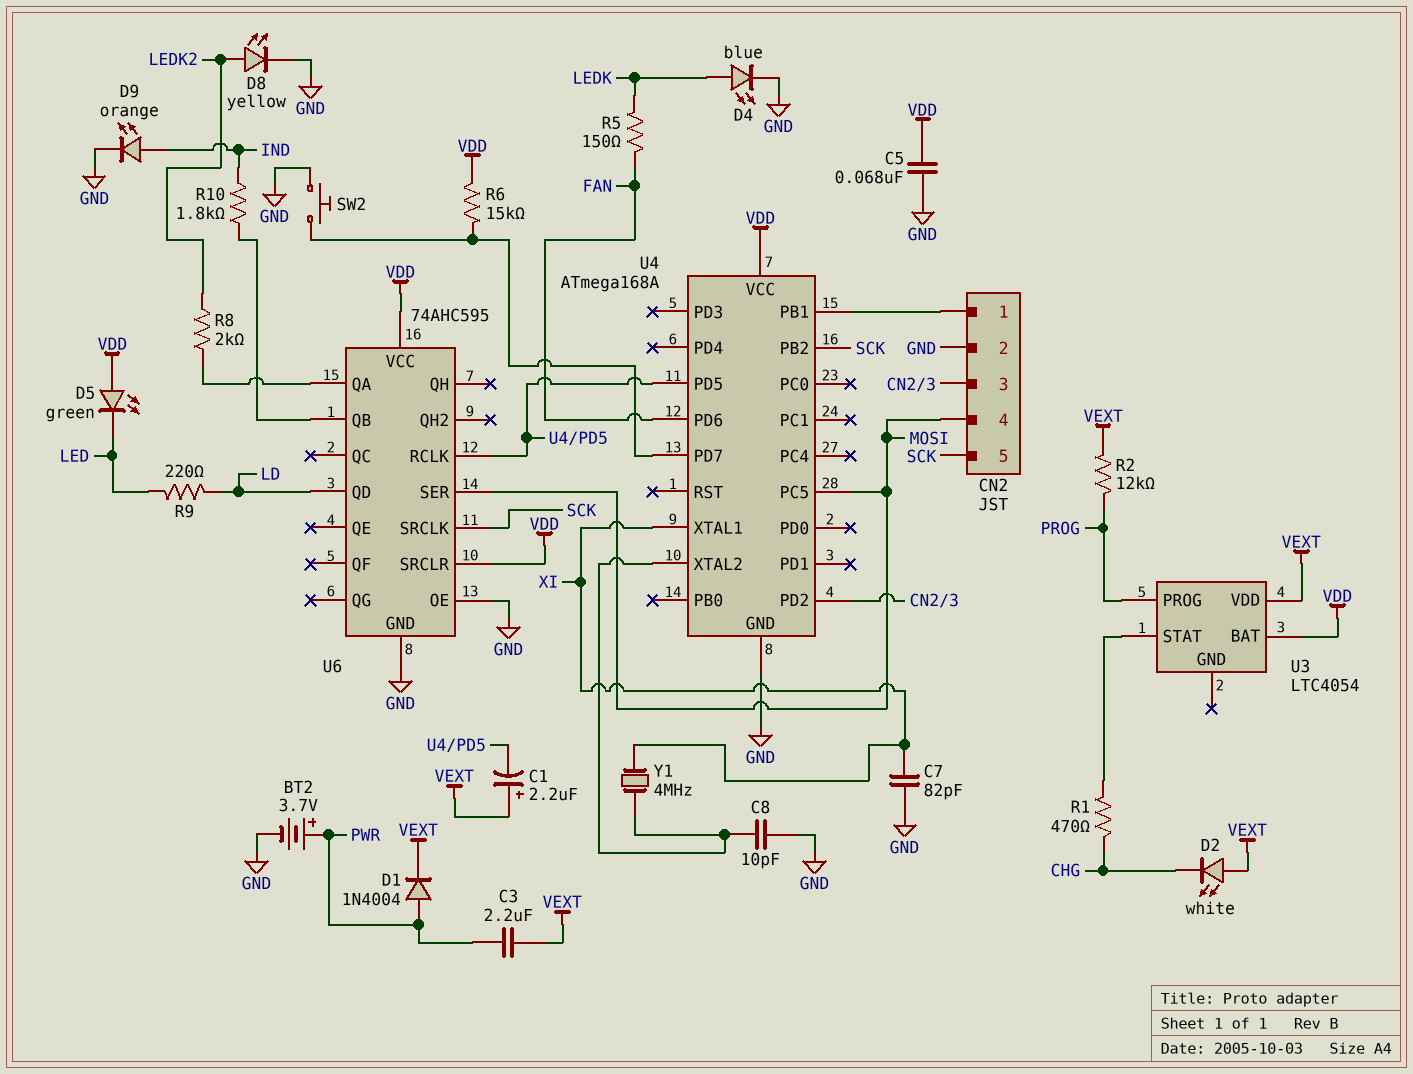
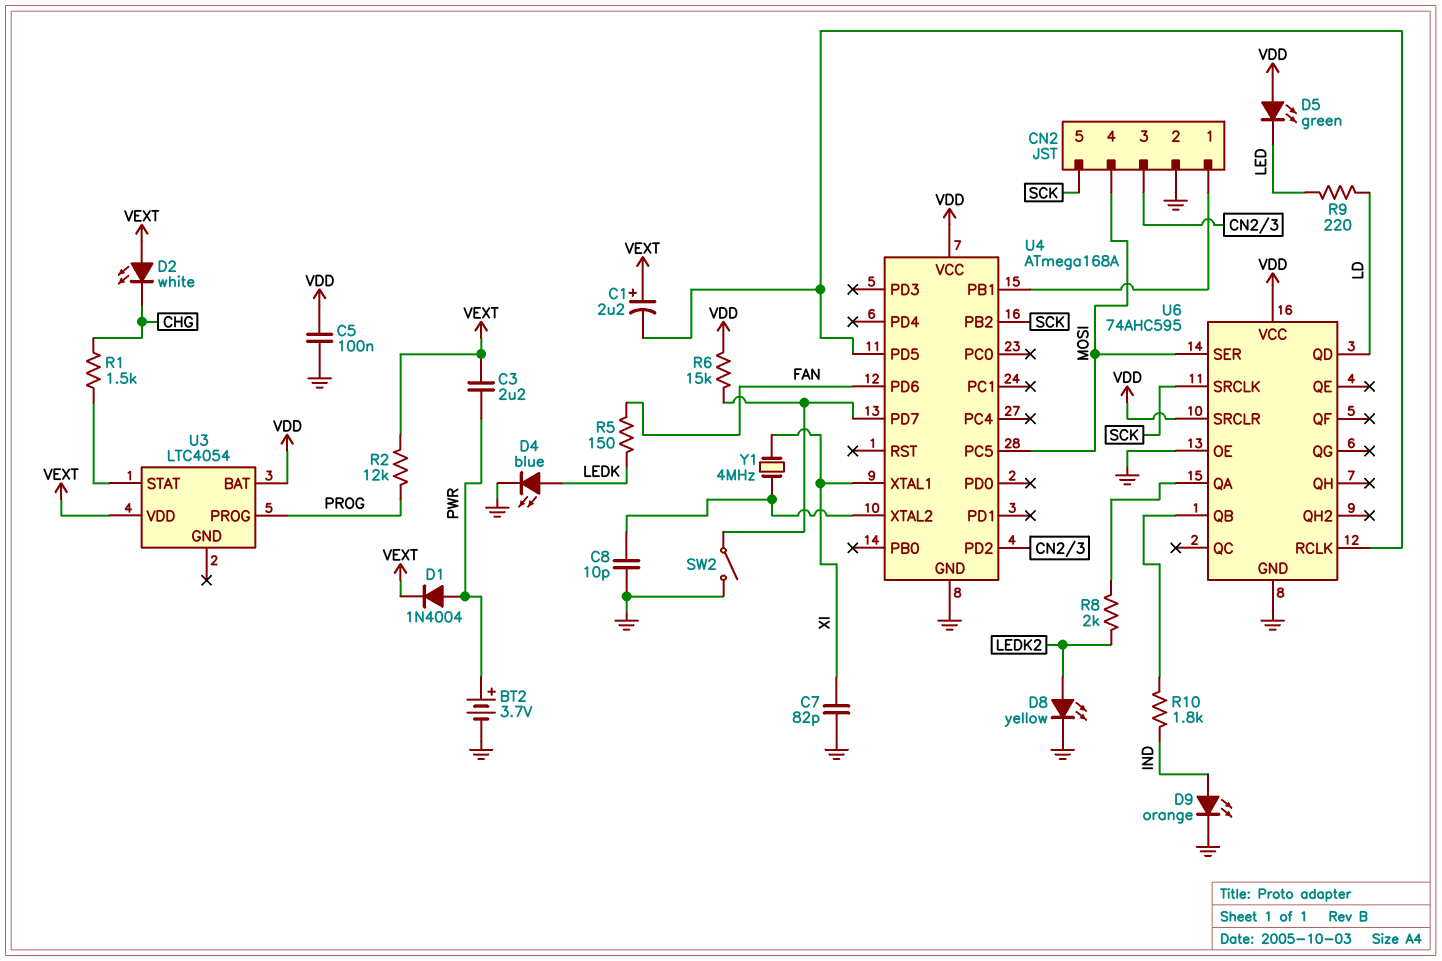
C5: 68nF (GND, VDD) -> 100nF (GND, VDD)
R1: 470 (CHG, U3/STAT) -> 1.5k (CHG, U3/STAT)
SW2: button (GND, U4/PD7) -> switch (GND, U4/PD7)

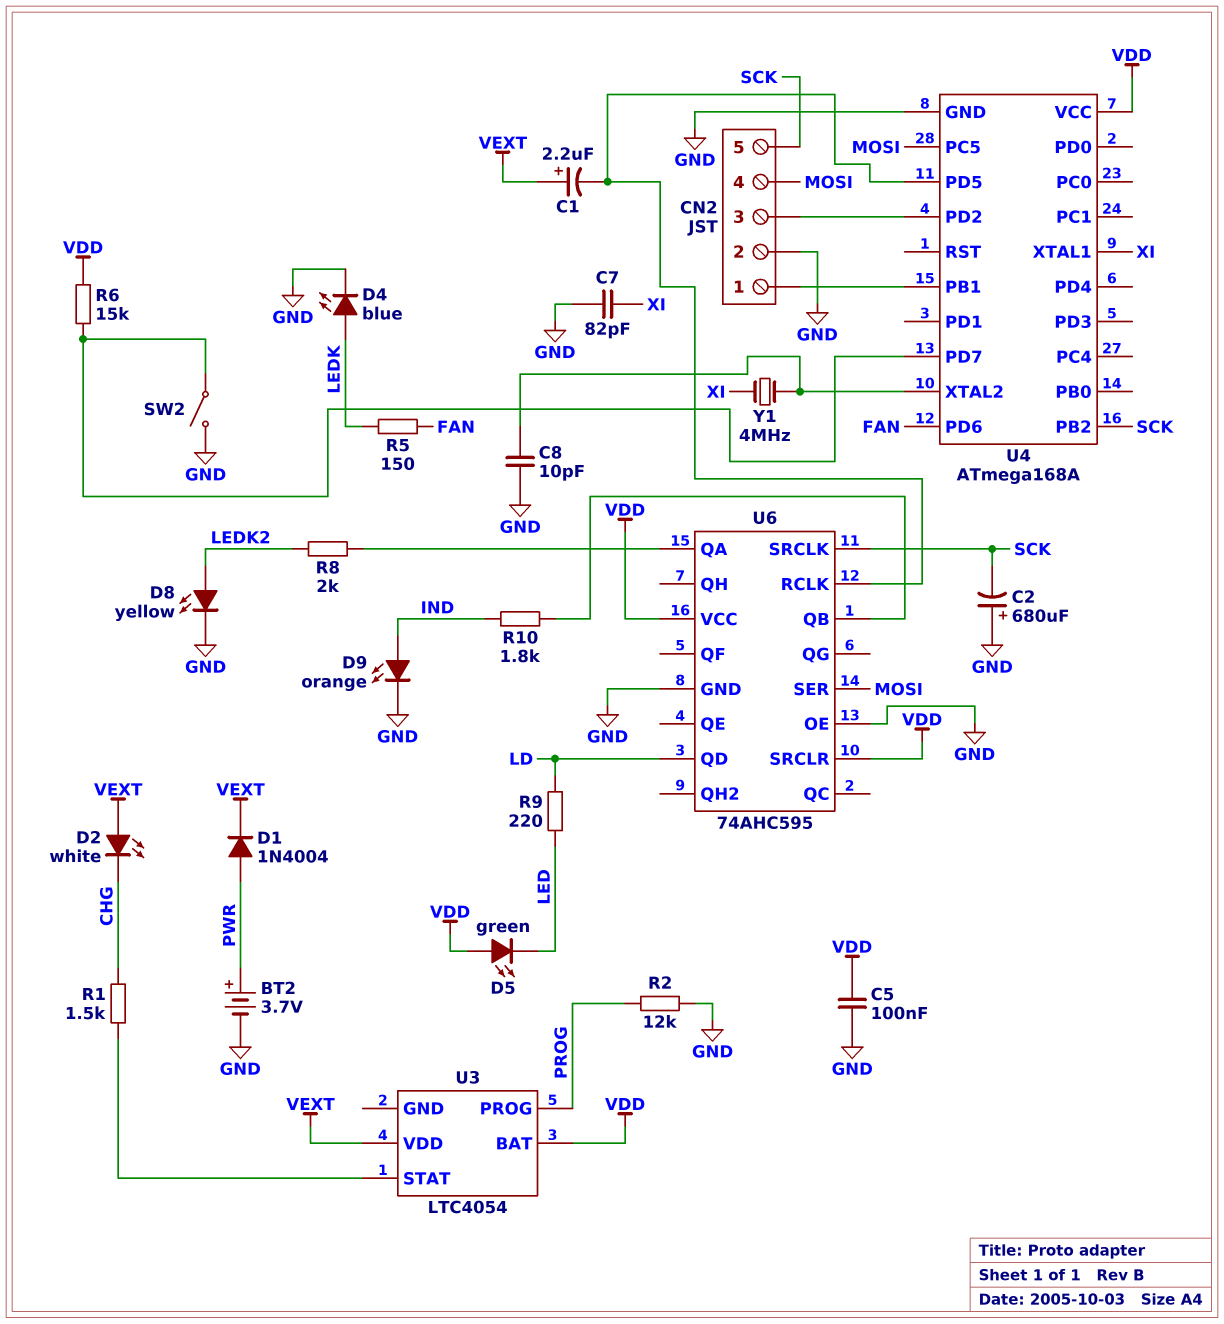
C2: none -> 680uF (plus GND, minus SCK)
C3: 2.2uF (PWR, VEXT) -> none
R2: 12k (PROG, VEXT) -> 12k (GND, PROG)

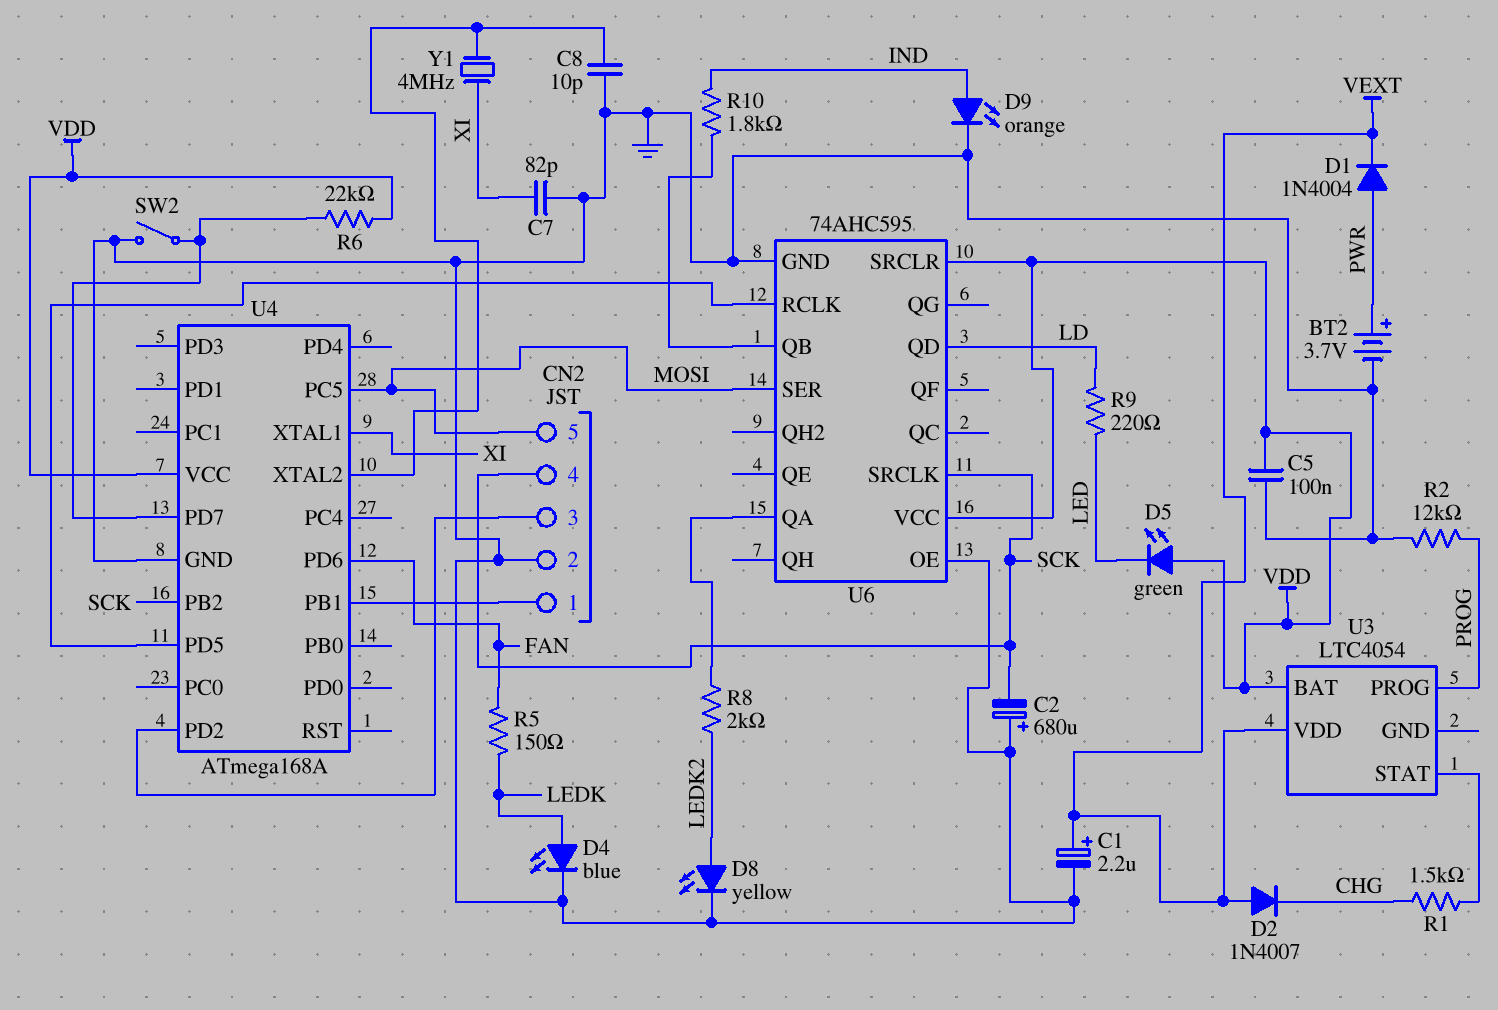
C1: 2.2uF (plus VEXT, minus U4/PD5) -> 2.2uF (plus VEXT, minus GND)
CN2 pin 4: MOSI -> SCK
CN2 pin 5: SCK -> MOSI
D2: LED white (A VEXT, K CHG) -> diode 1N4007 (A VEXT, K CHG)
R6: 15k (U4/PD7, VDD) -> 22k (U4/PD7, VDD)

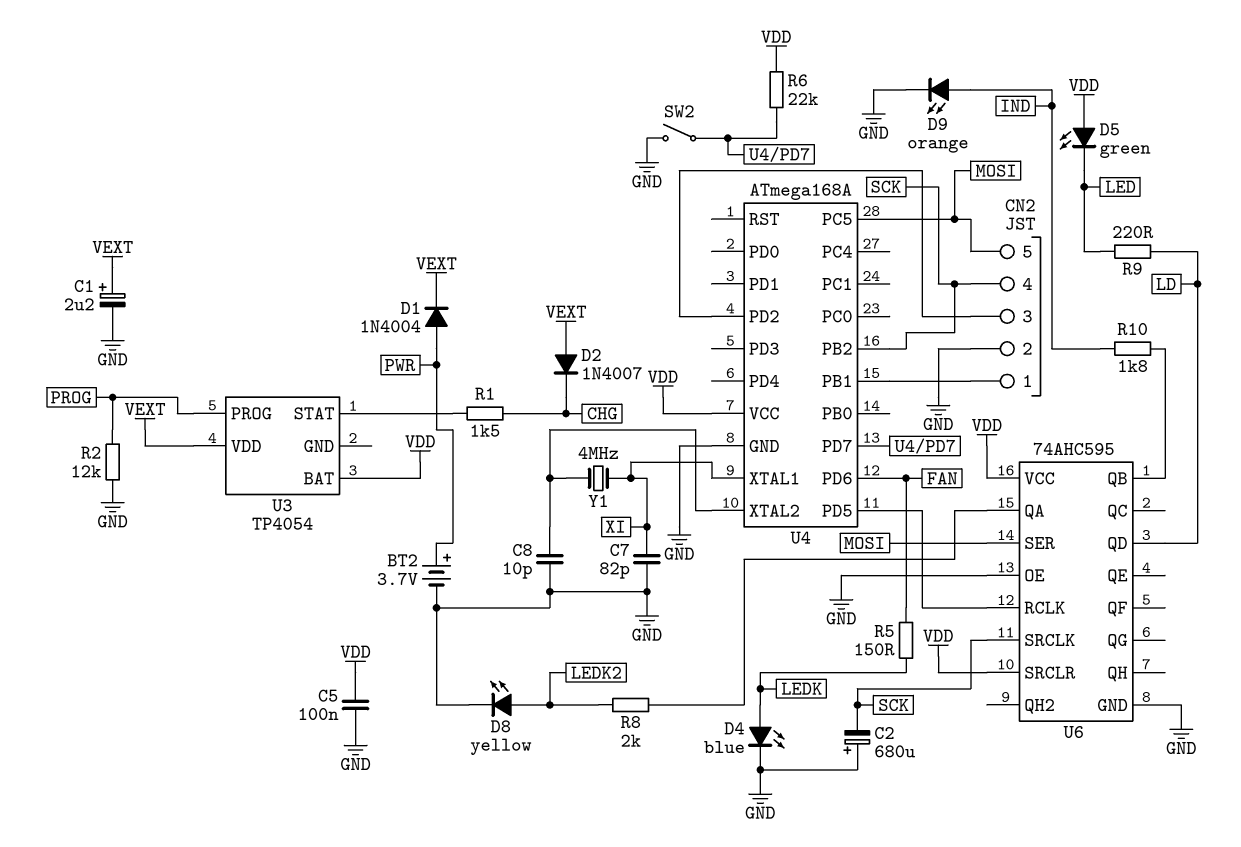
U3: LTC4054 -> TP4054

